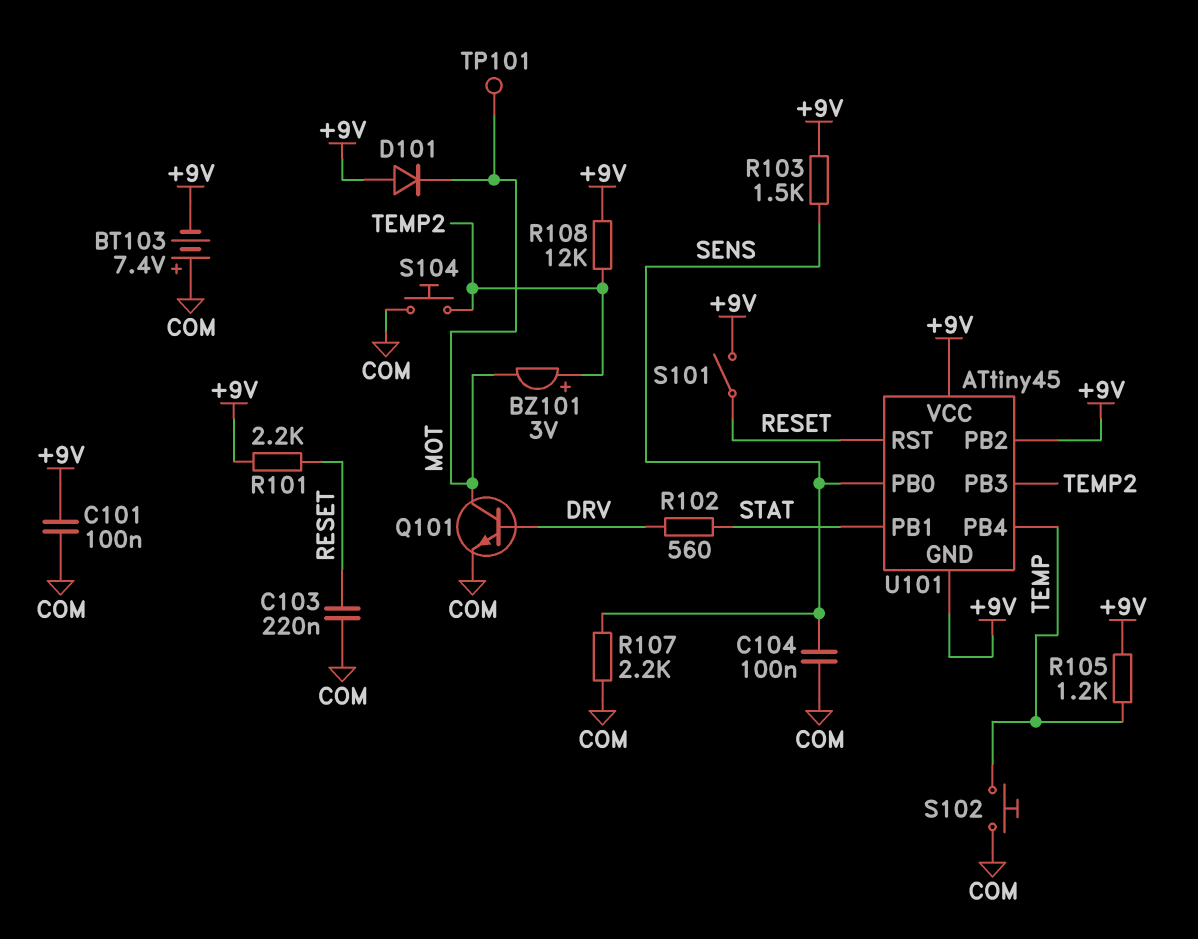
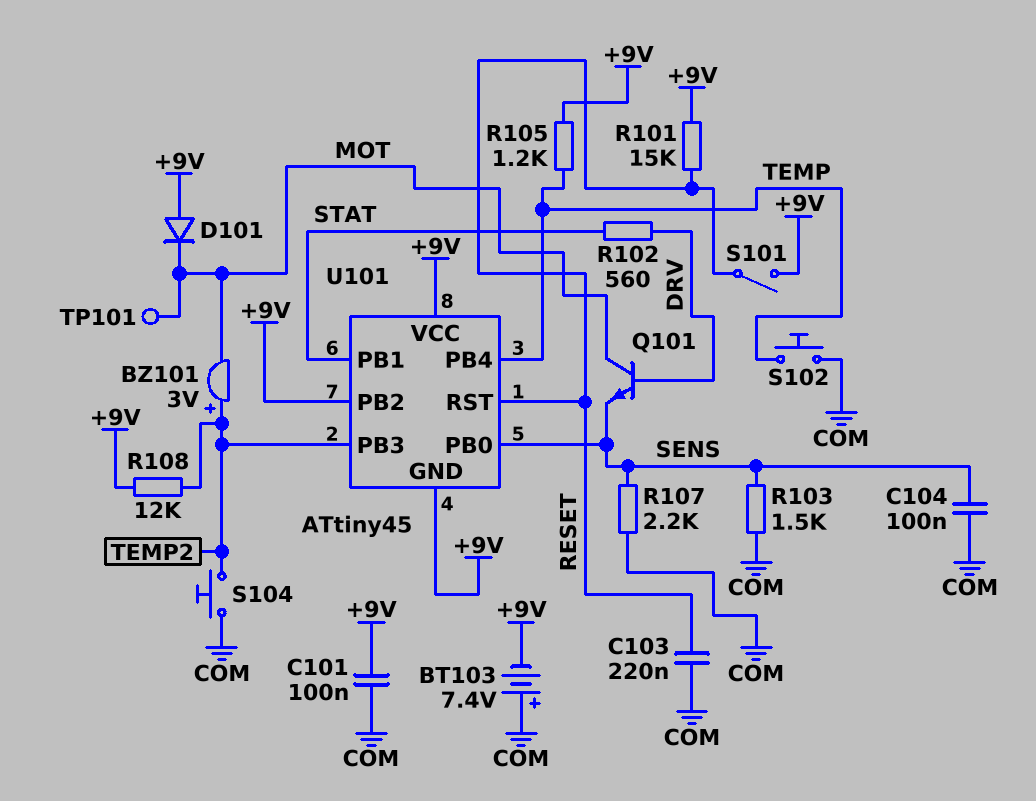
Q101: NPN (B DRV, C MOT, E COM) -> NPN (B DRV, C MOT, E SENS)
R101: 2.2k (+9V, RESET) -> 15k (+9V, RESET)
R103: 1.5k (+9V, SENS) -> 1.5k (COM, SENS)

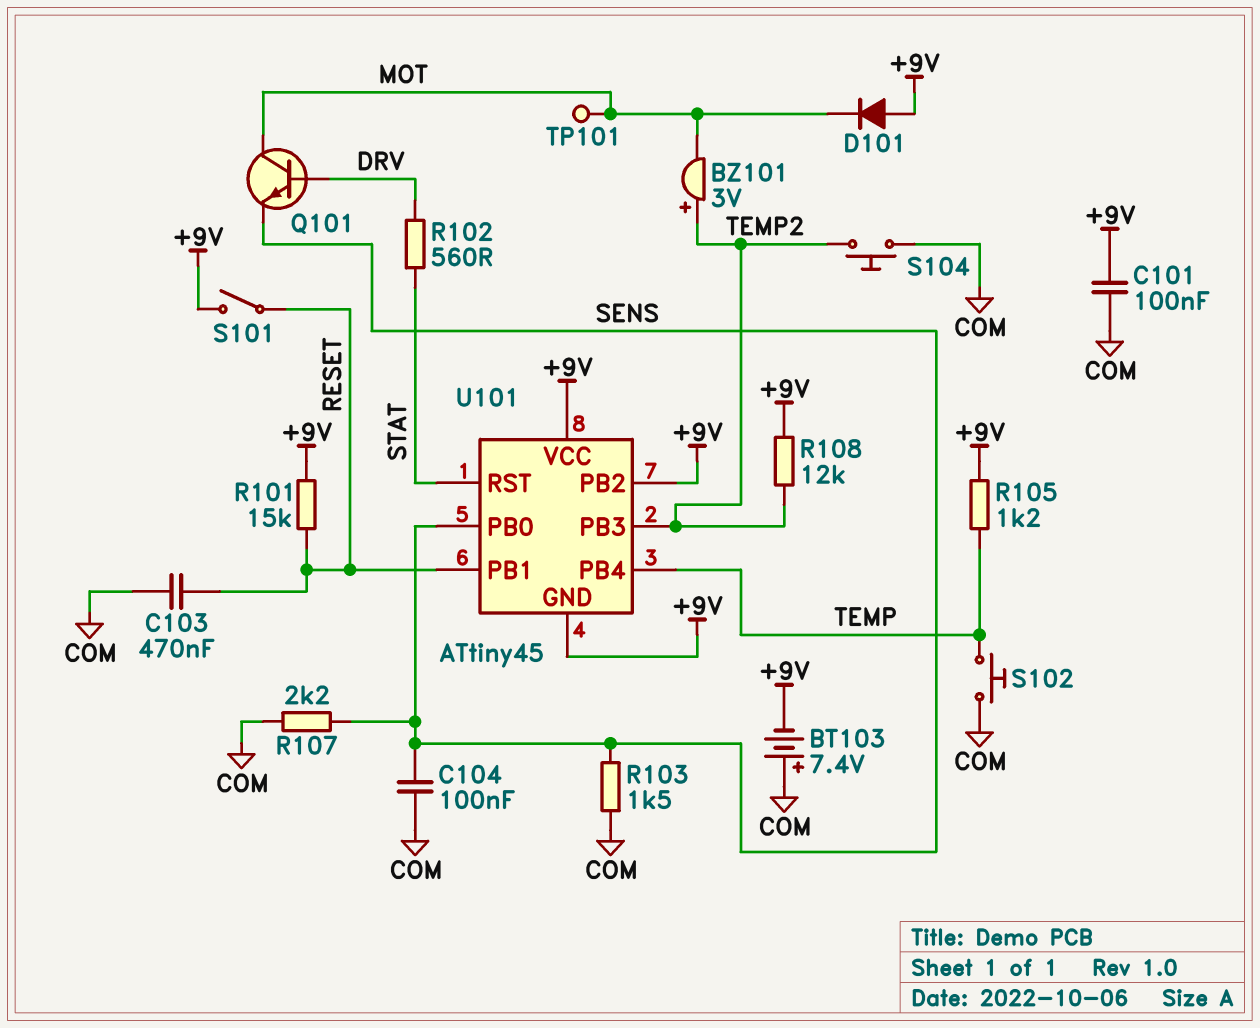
C103: 220nF (COM, RESET) -> 470nF (COM, RESET)
U101 pin PB1: STAT -> RESET
U101 pin RST: RESET -> STAT

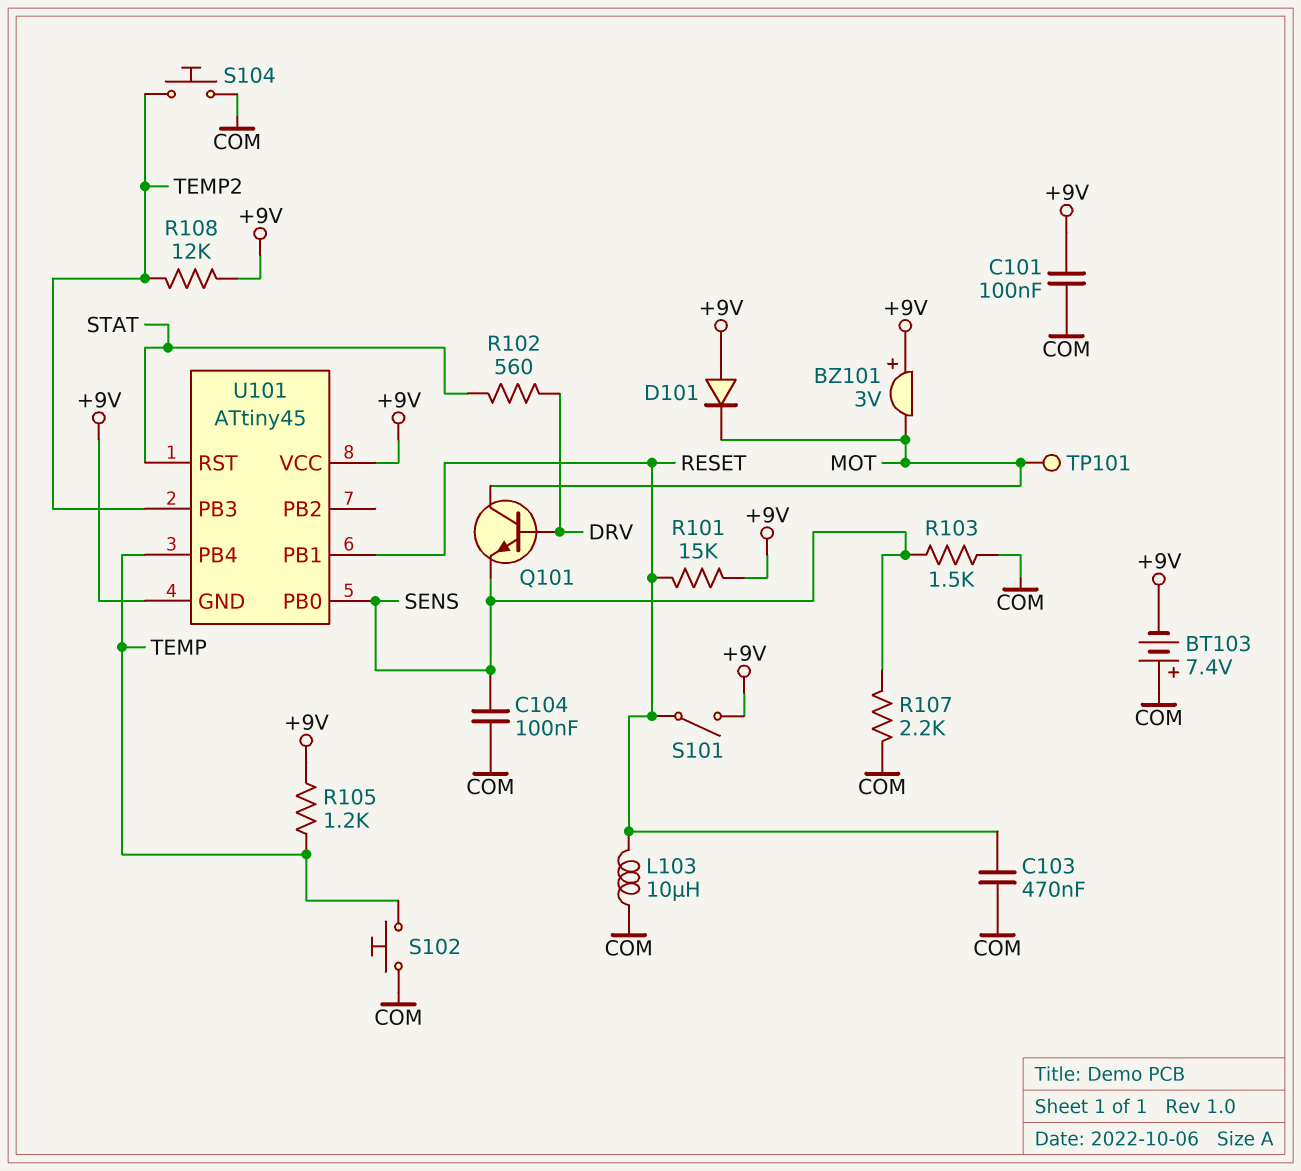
BZ101: buzzer 3V (plus TEMP2, minus MOT) -> buzzer 3V (plus +9V, minus MOT)
L103: none -> 10uH (COM, RESET)
U101 pin PB2: +9V -> none

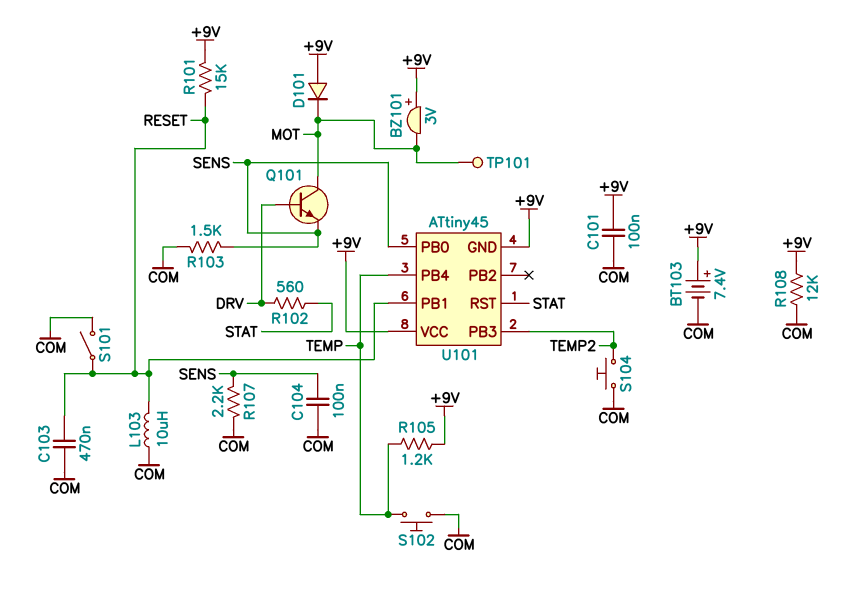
BT103: 7.4V (plus COM, minus +9V) -> 7.4V (plus +9V, minus COM)
R108: 12k (+9V, TEMP2) -> 12k (+9V, COM)
S101: switch (+9V, RESET) -> switch (COM, RESET)

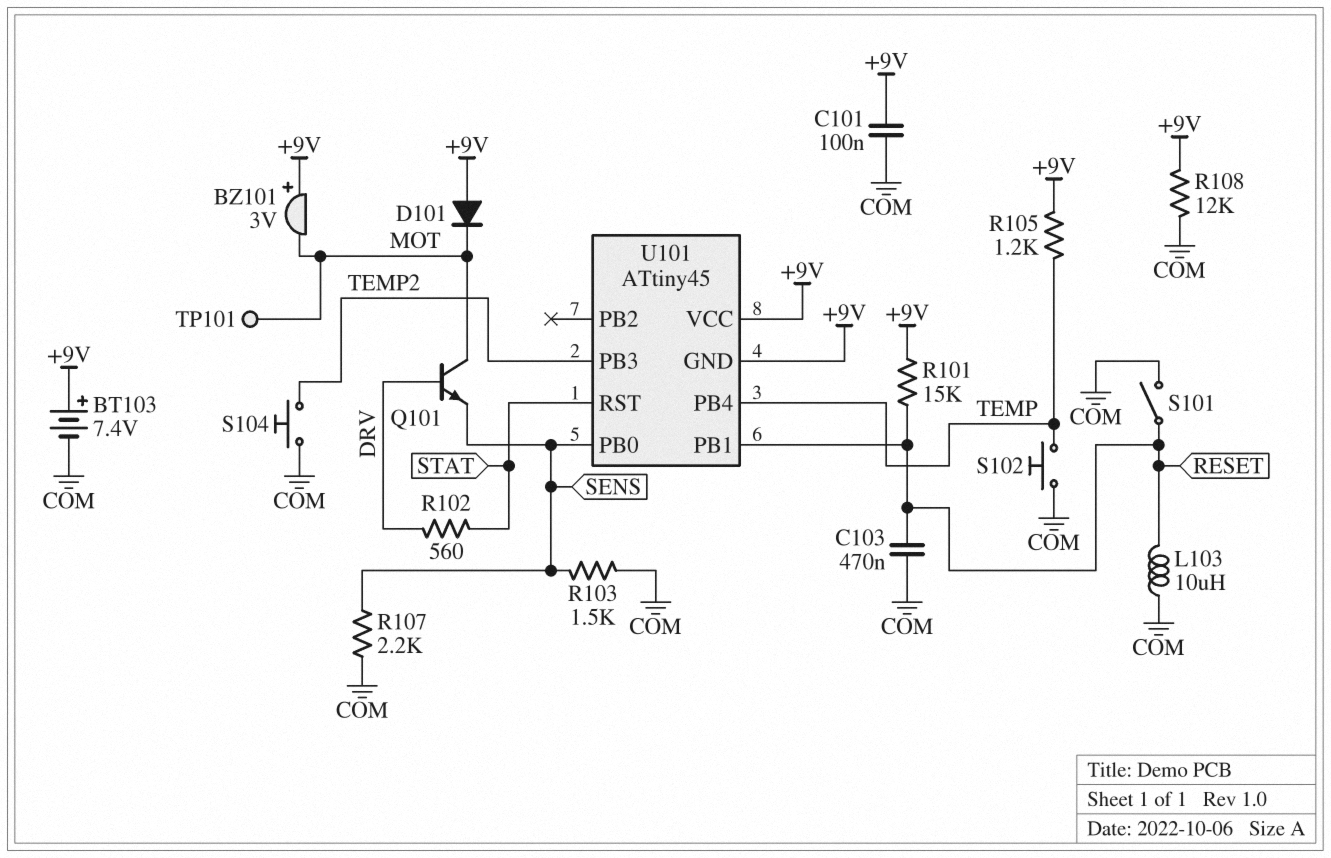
C104: 100nF (COM, SENS) -> none

